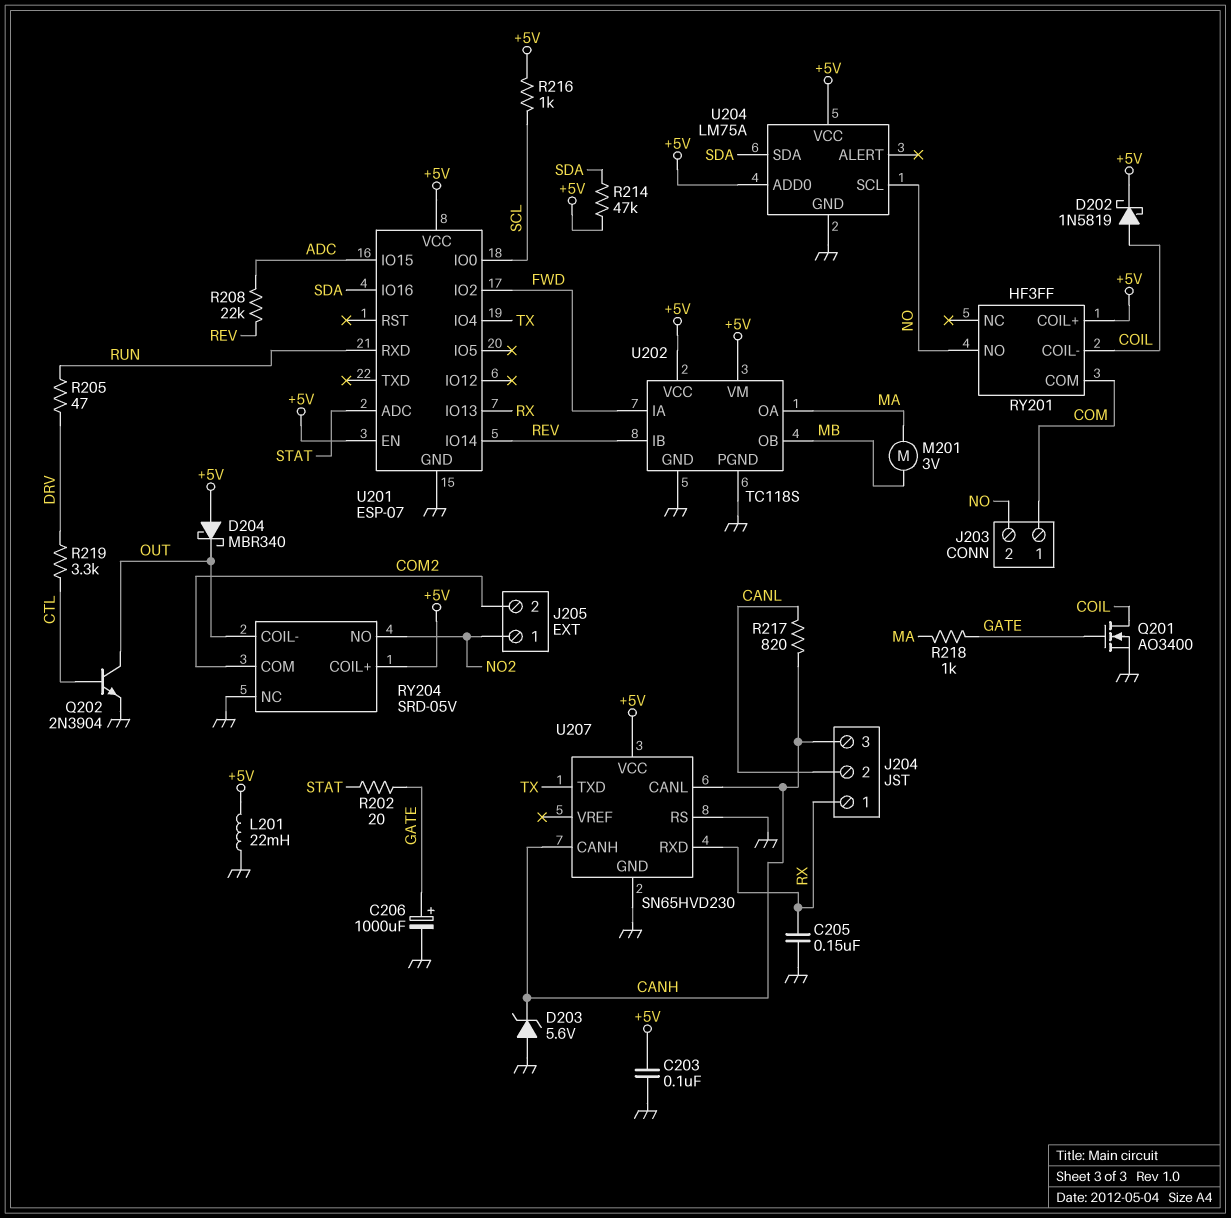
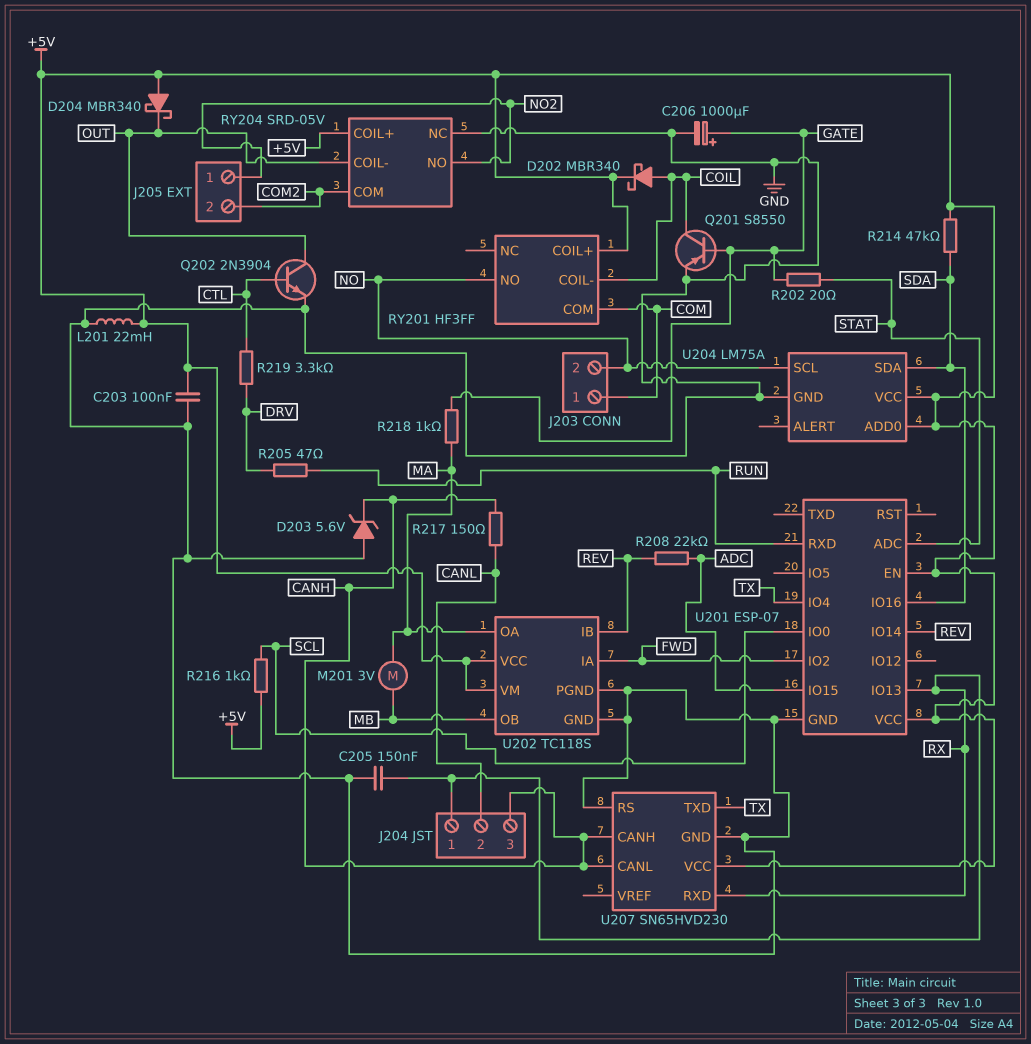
D202: schottky 1N5819 (A COIL, K +5V) -> schottky MBR340 (A COIL, K +5V)
Q201: NMOS AO3400 (G GATE, D COIL, S GND) -> PNP S8550 (B GATE, C COIL, E GND)
R217: 820 (CANH, CANL) -> 150 (CANH, CANL)

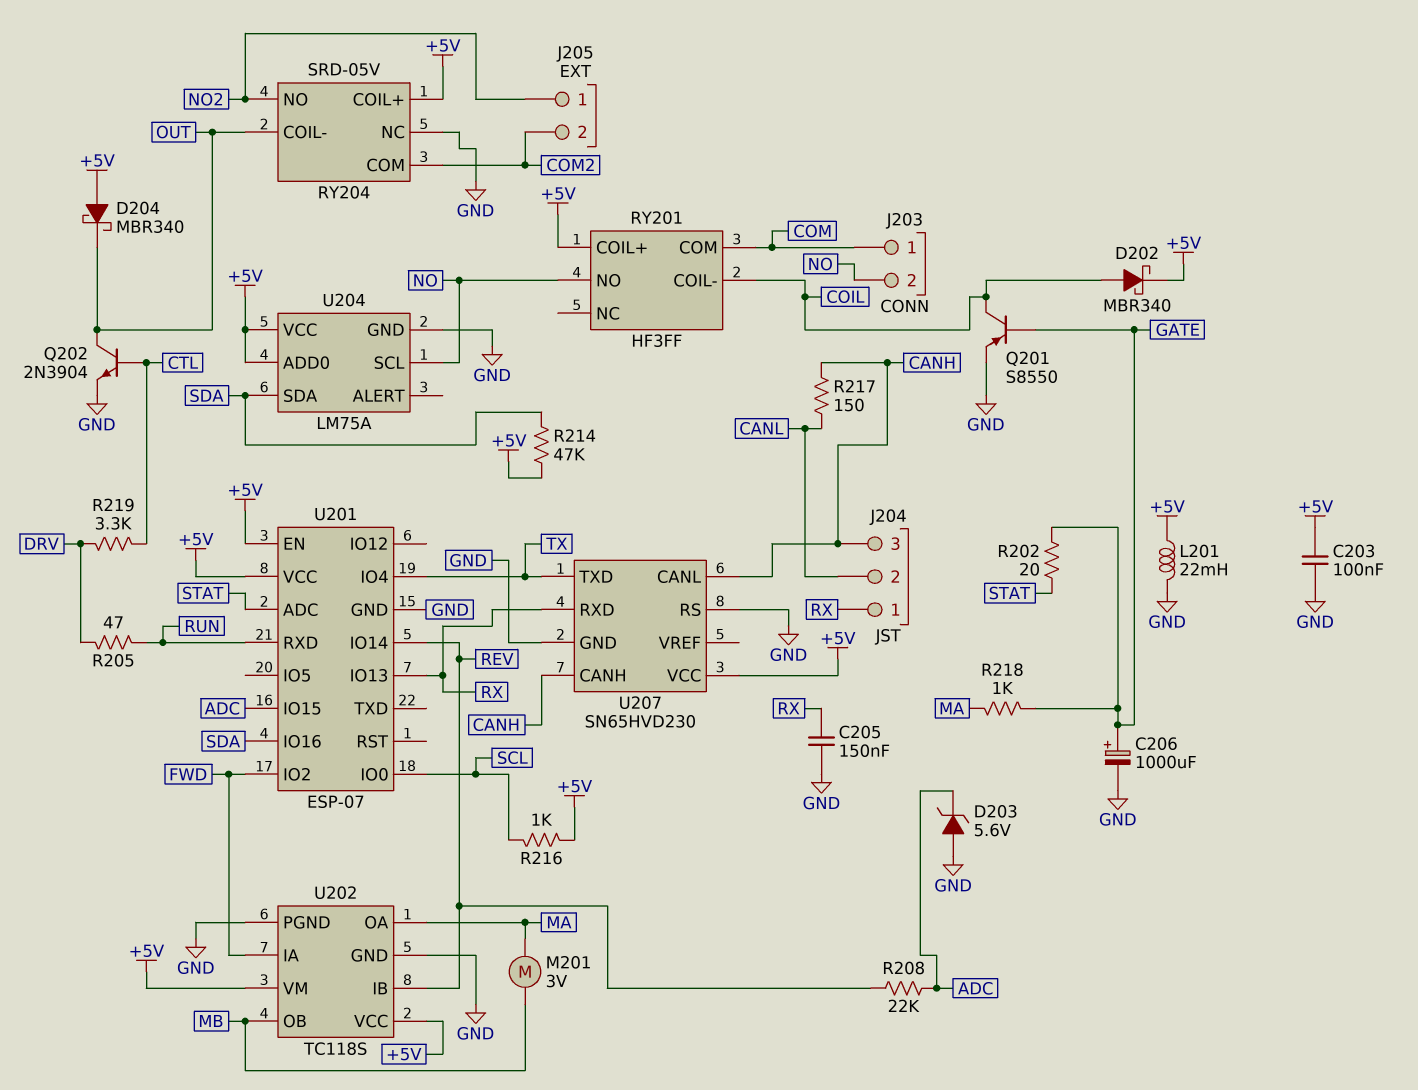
D203: zener 5.6V (A GND, K CANH) -> zener 5.6V (A GND, K ADC)

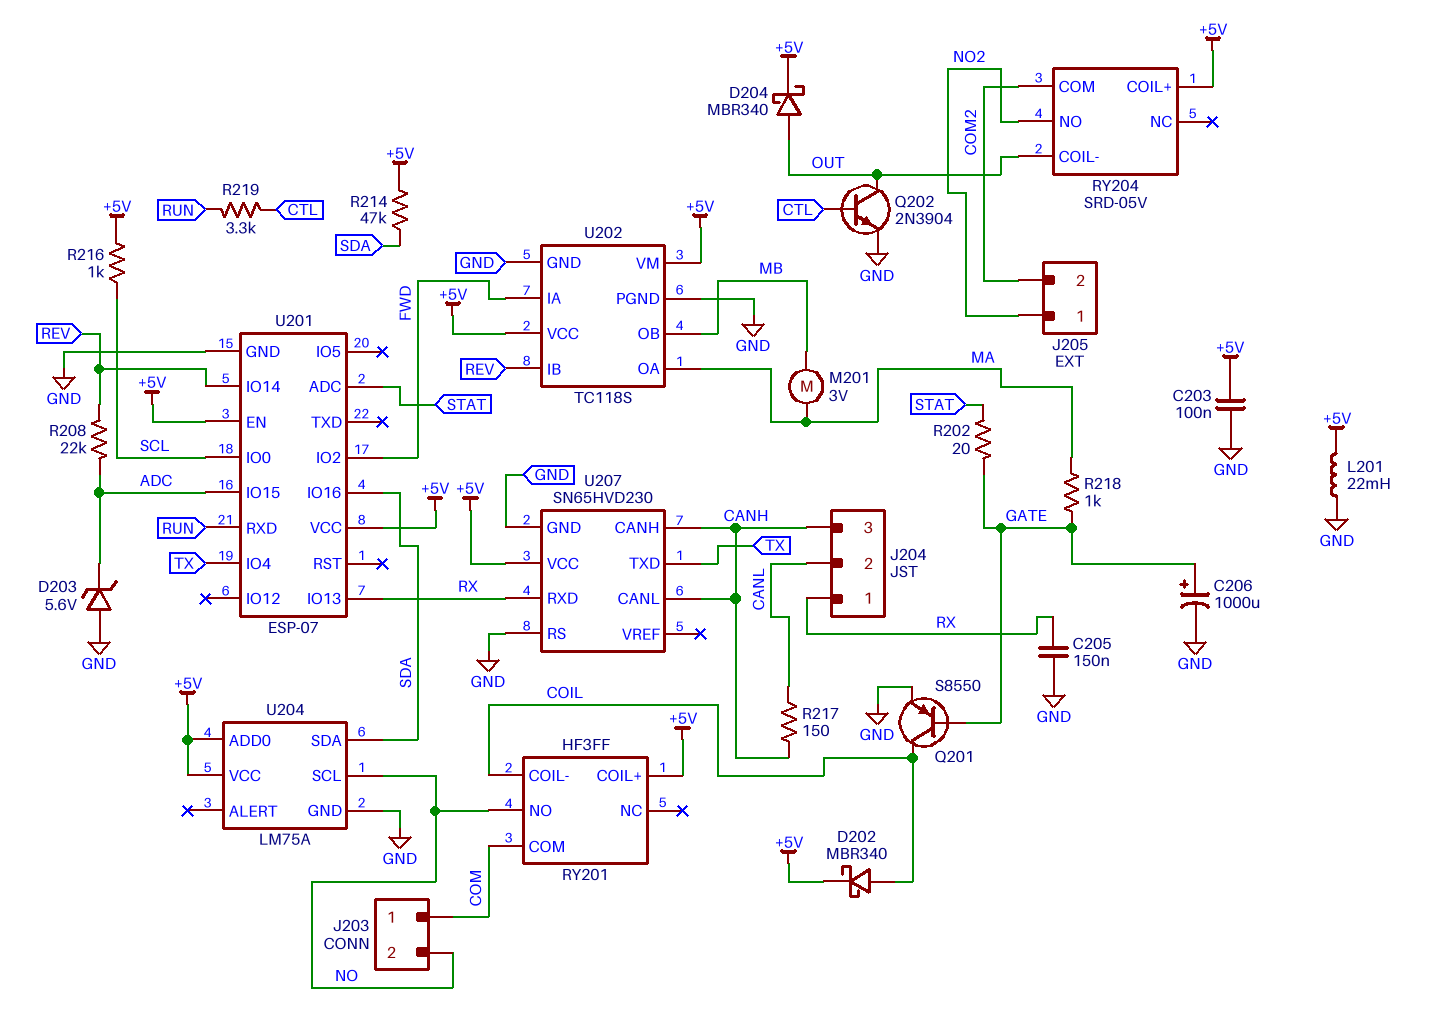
D204: schottky MBR340 (A +5V, K OUT) -> schottky MBR340 (A OUT, K +5V)
R205: 47 (DRV, RUN) -> none
R219: 3.3k (CTL, DRV) -> 3.3k (CTL, RUN)
RY204 pin NC: GND -> none

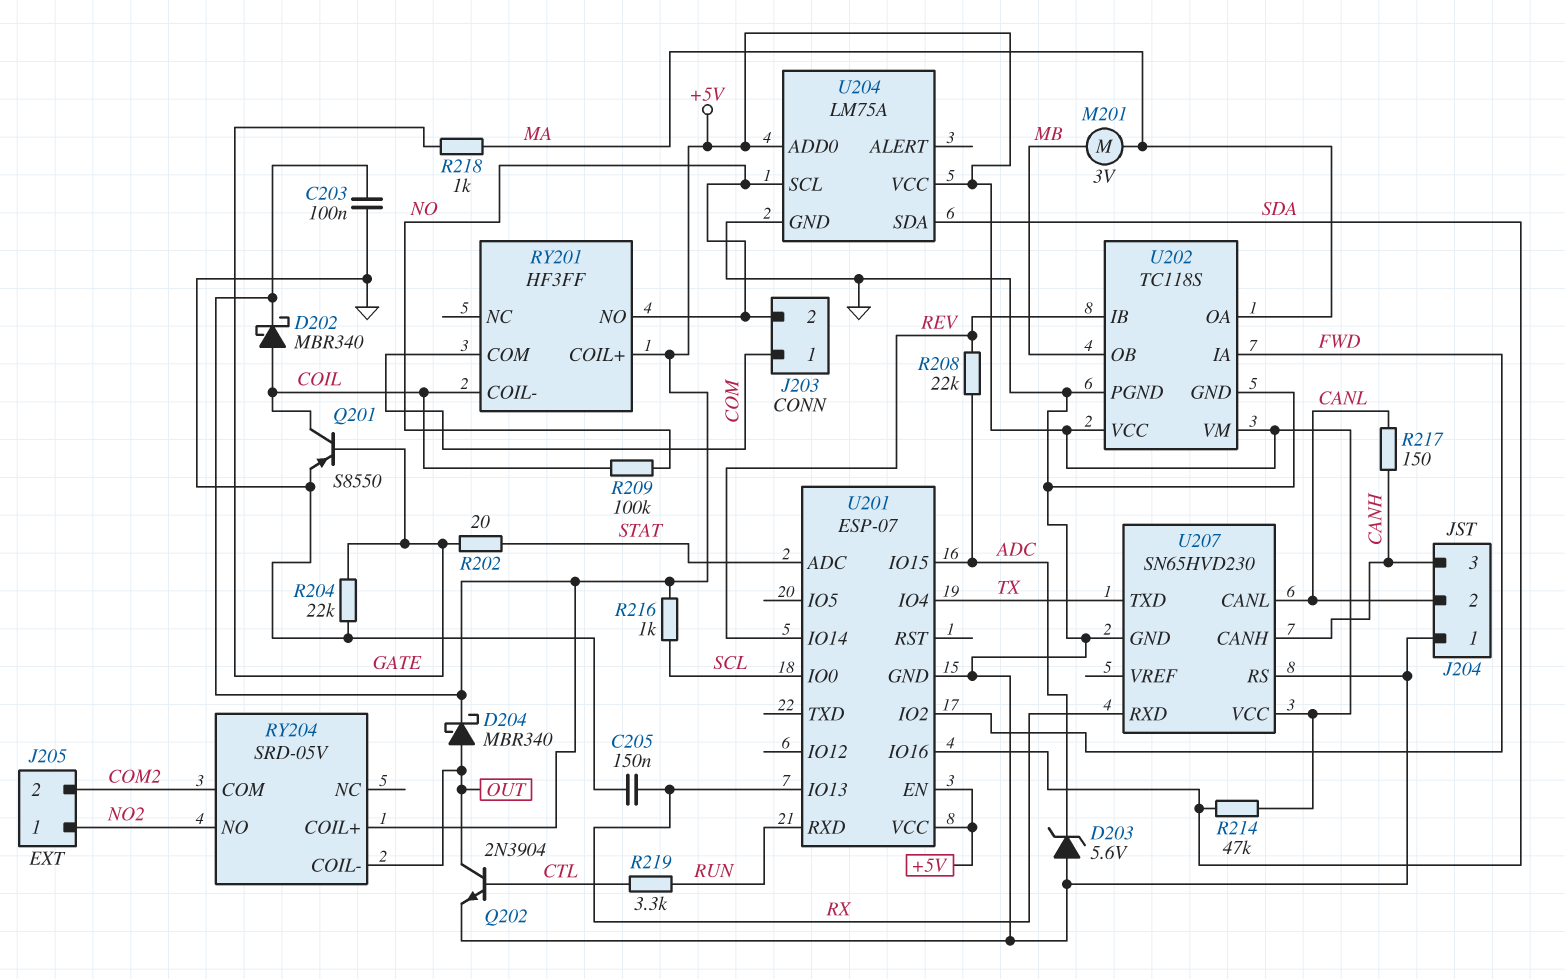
C206: 1000uF (plus GATE, minus GND) -> none
J204 pin 1: RX -> GND
L201: 22mH (+5V, GND) -> none
R204: none -> 22k (GATE, GND)
R209: none -> 100k (COIL, NO)
U207 pin CANL: CANH -> CANL

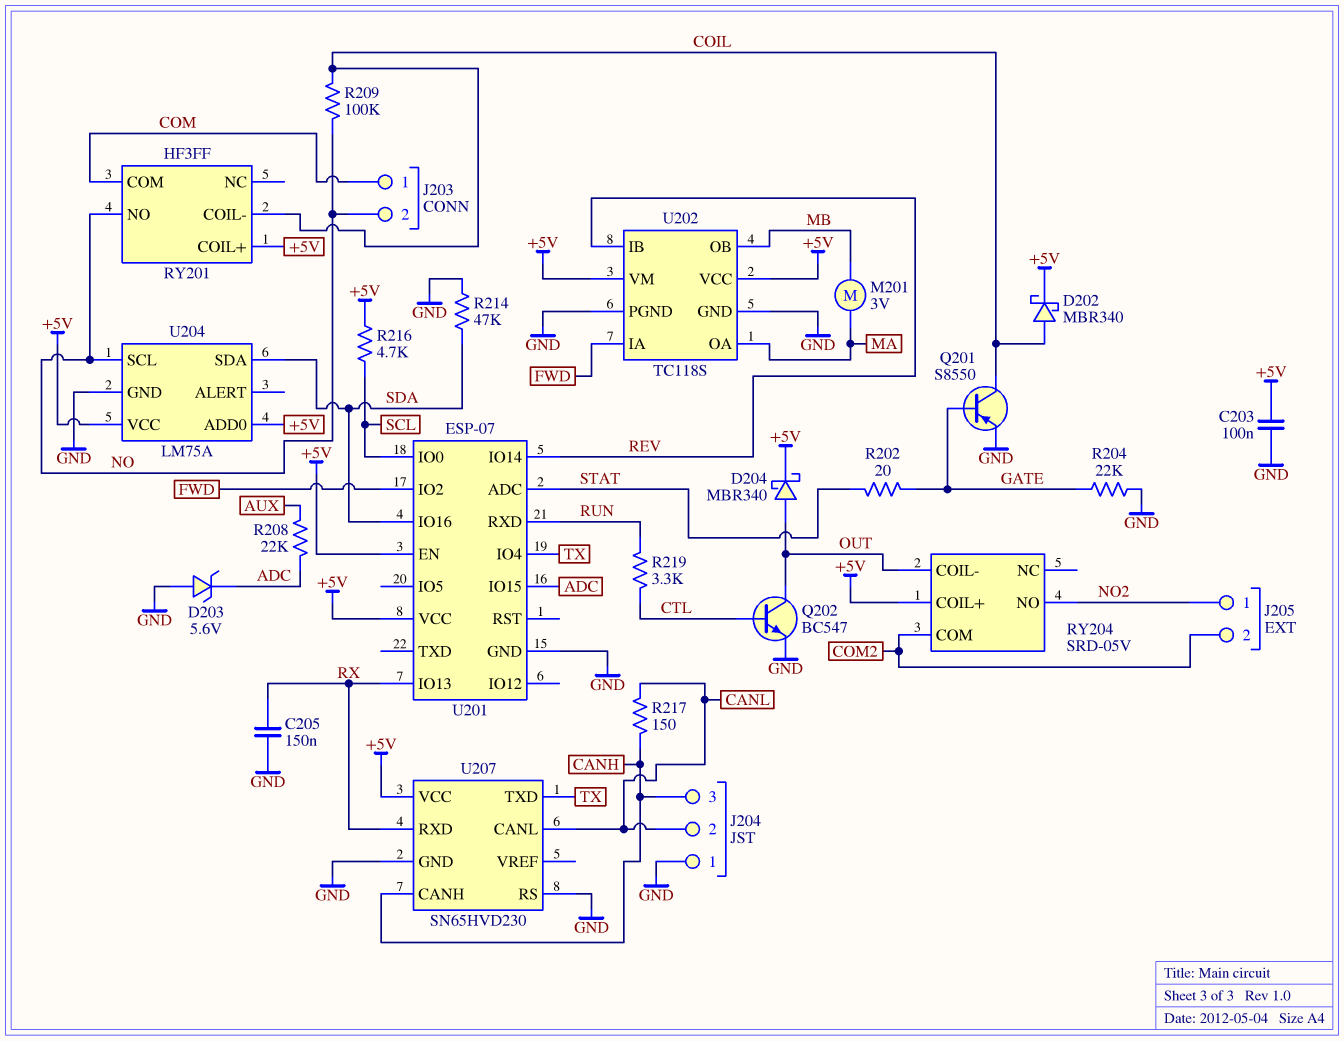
Q202: NPN 2N3904 (B CTL, C OUT, E GND) -> NPN BC547 (B CTL, C OUT, E GND)
R208: 22k (ADC, REV) -> 22k (ADC, AUX)
R214: 47k (+5V, SDA) -> 47k (GND, SDA)
R216: 1k (+5V, SCL) -> 4.7k (+5V, SCL)
R218: 1k (GATE, MA) -> none

